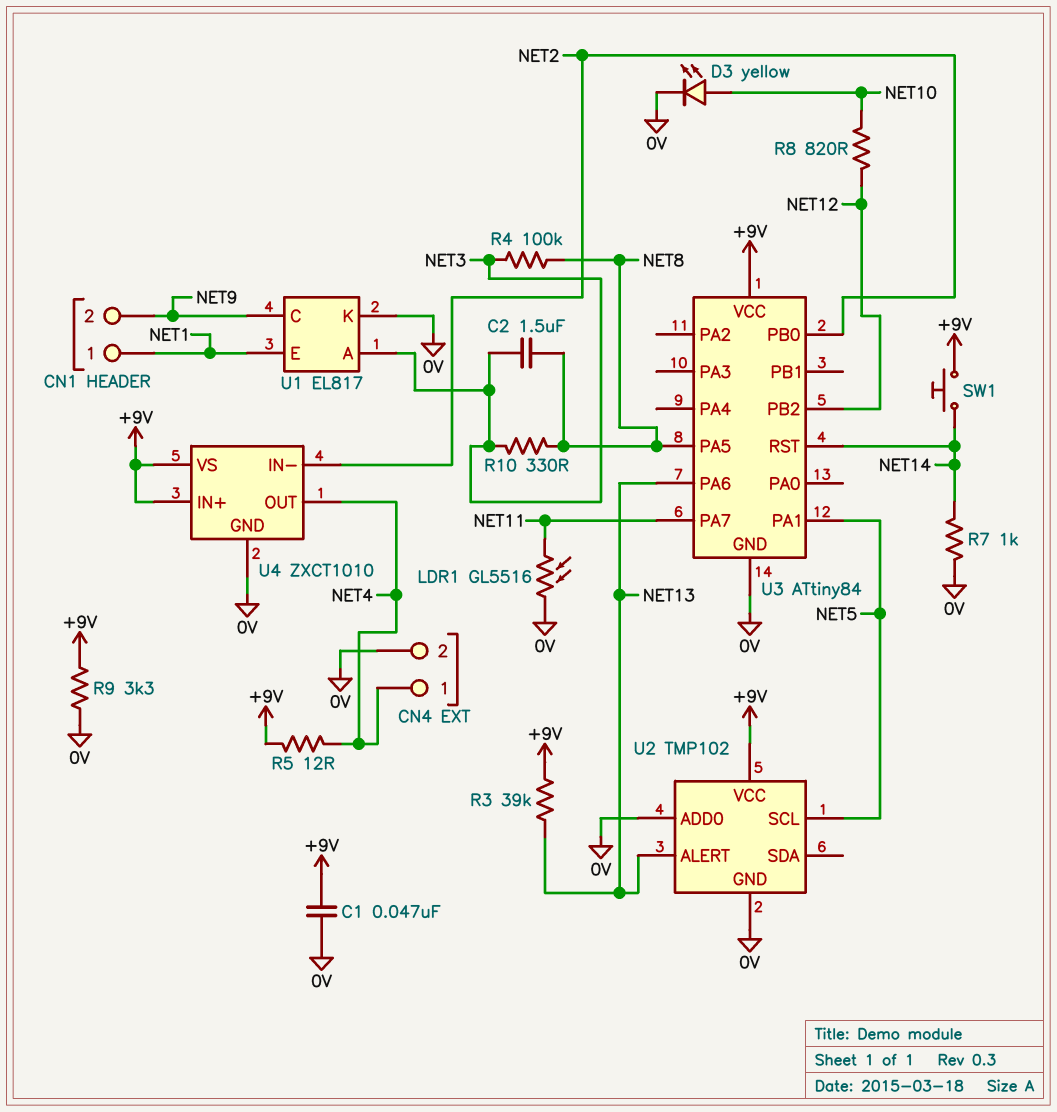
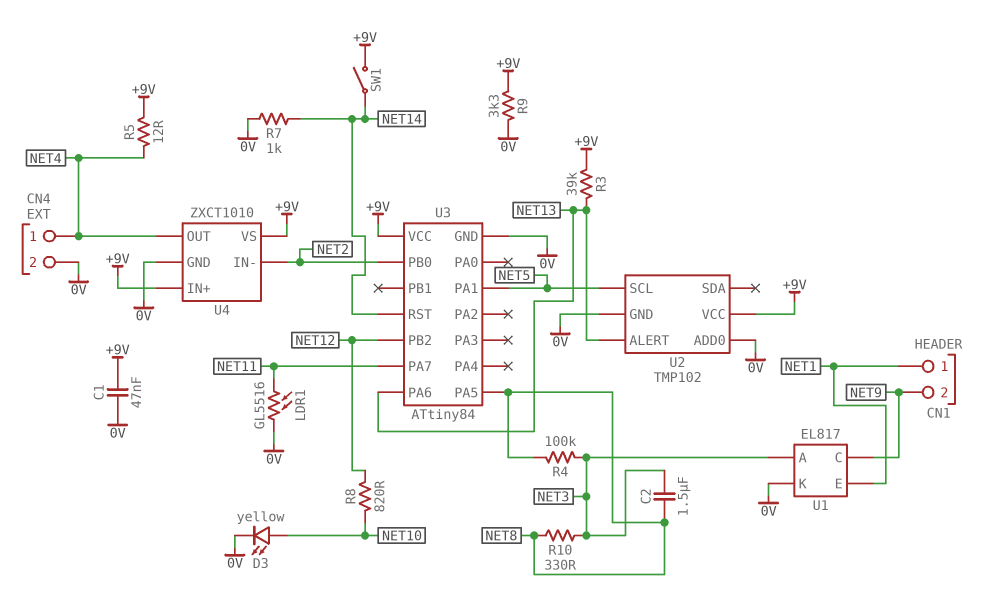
SW1: button (+9V, NET14) -> switch (+9V, NET14)

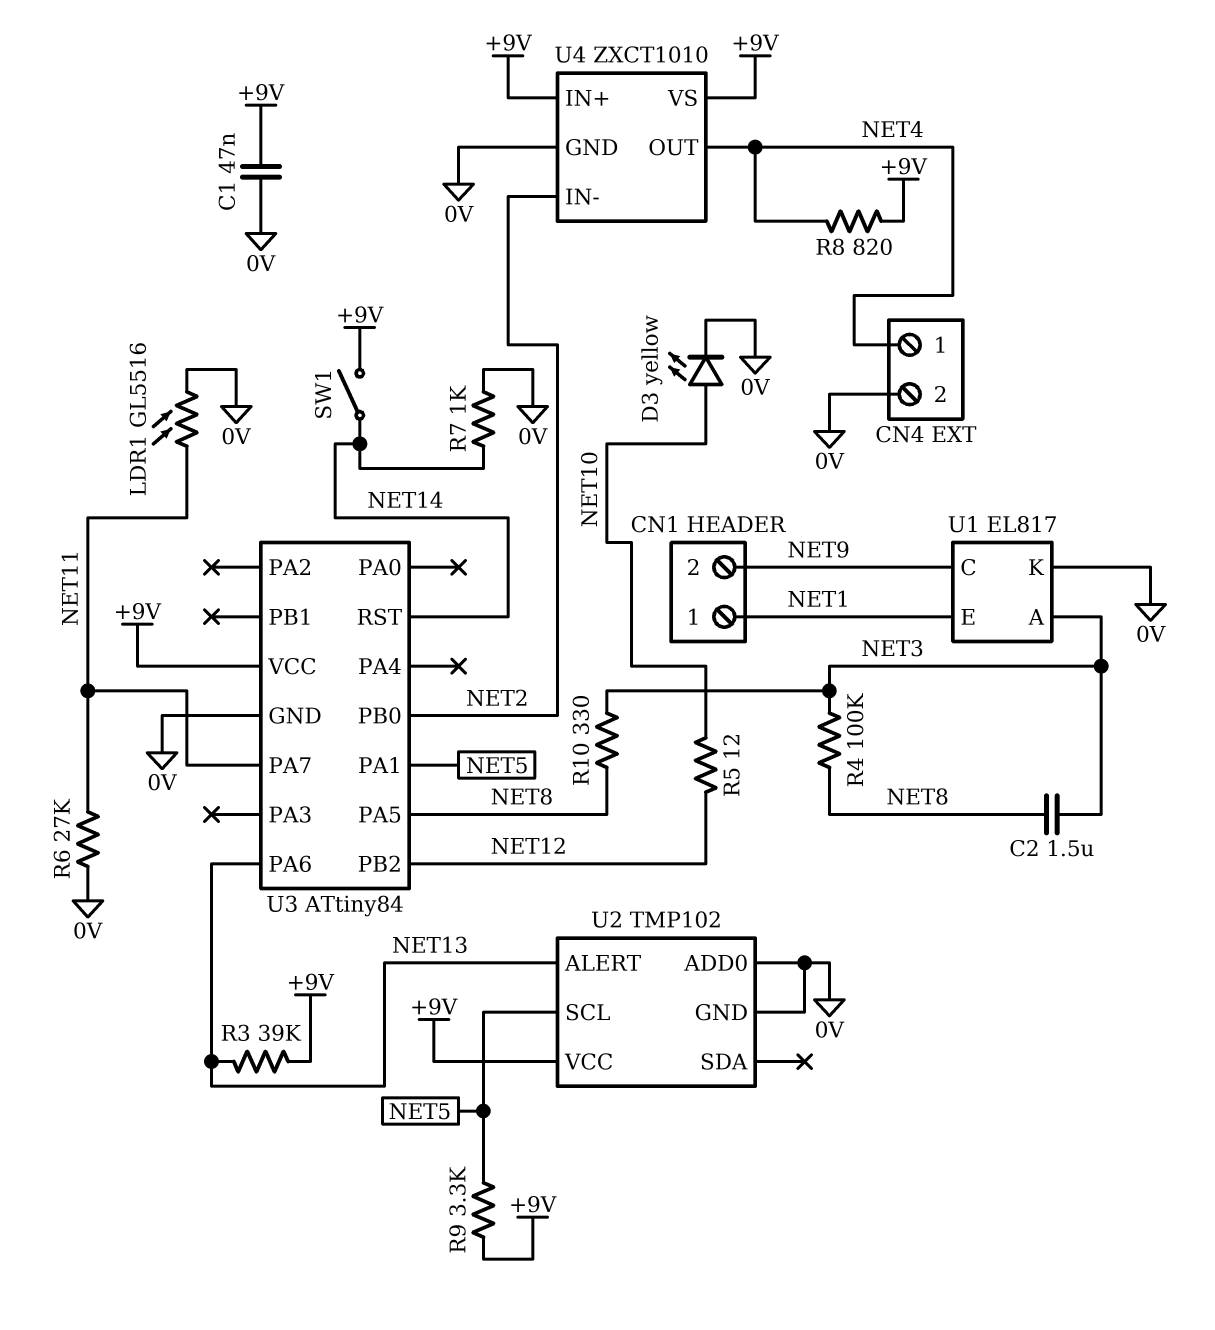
R5: 12 (+9V, NET4) -> 12 (NET10, NET12)
R6: none -> 27k (0V, NET11)
R8: 820 (NET10, NET12) -> 820 (+9V, NET4)
R9: 3.3k (+9V, 0V) -> 3.3k (+9V, NET5)

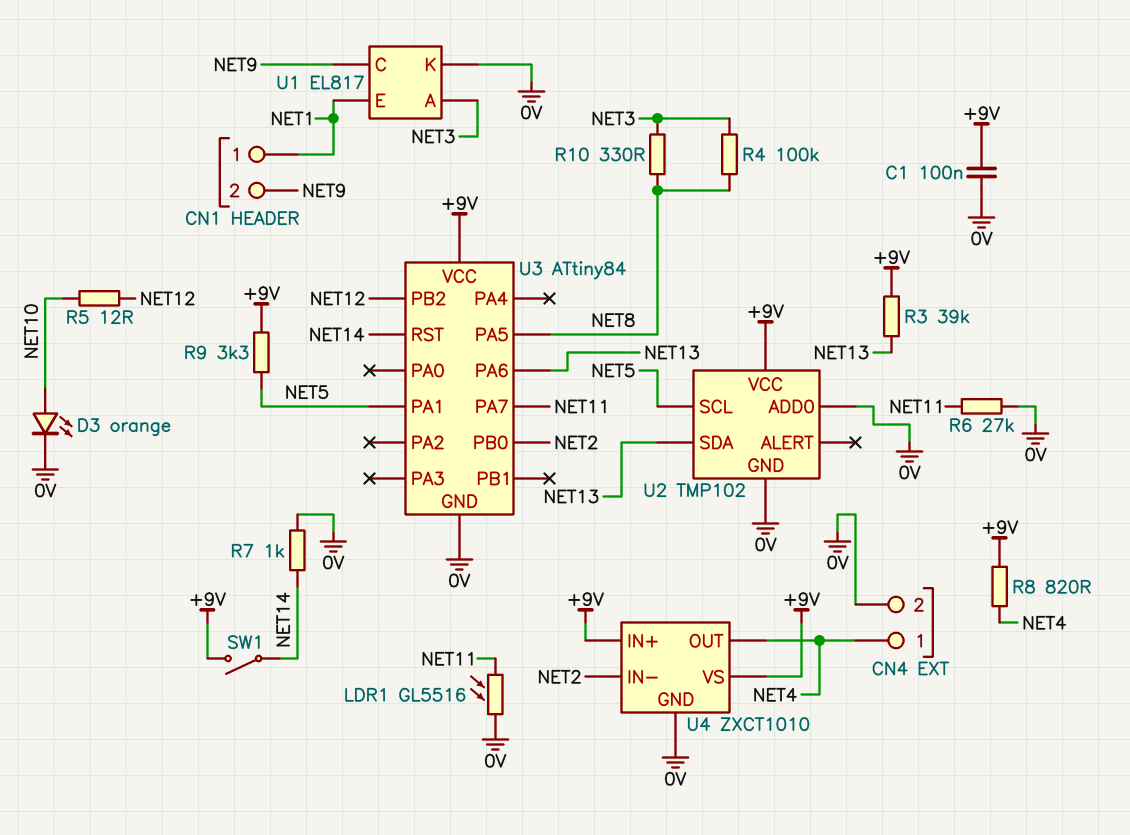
C1: 47nF (+9V, 0V) -> 100nF (+9V, 0V)
C2: 1.5uF (NET3, NET8) -> none
D3: LED yellow (A NET10, K 0V) -> LED orange (A NET10, K 0V)
U2 pin ALERT: NET13 -> none
U2 pin SDA: none -> NET13

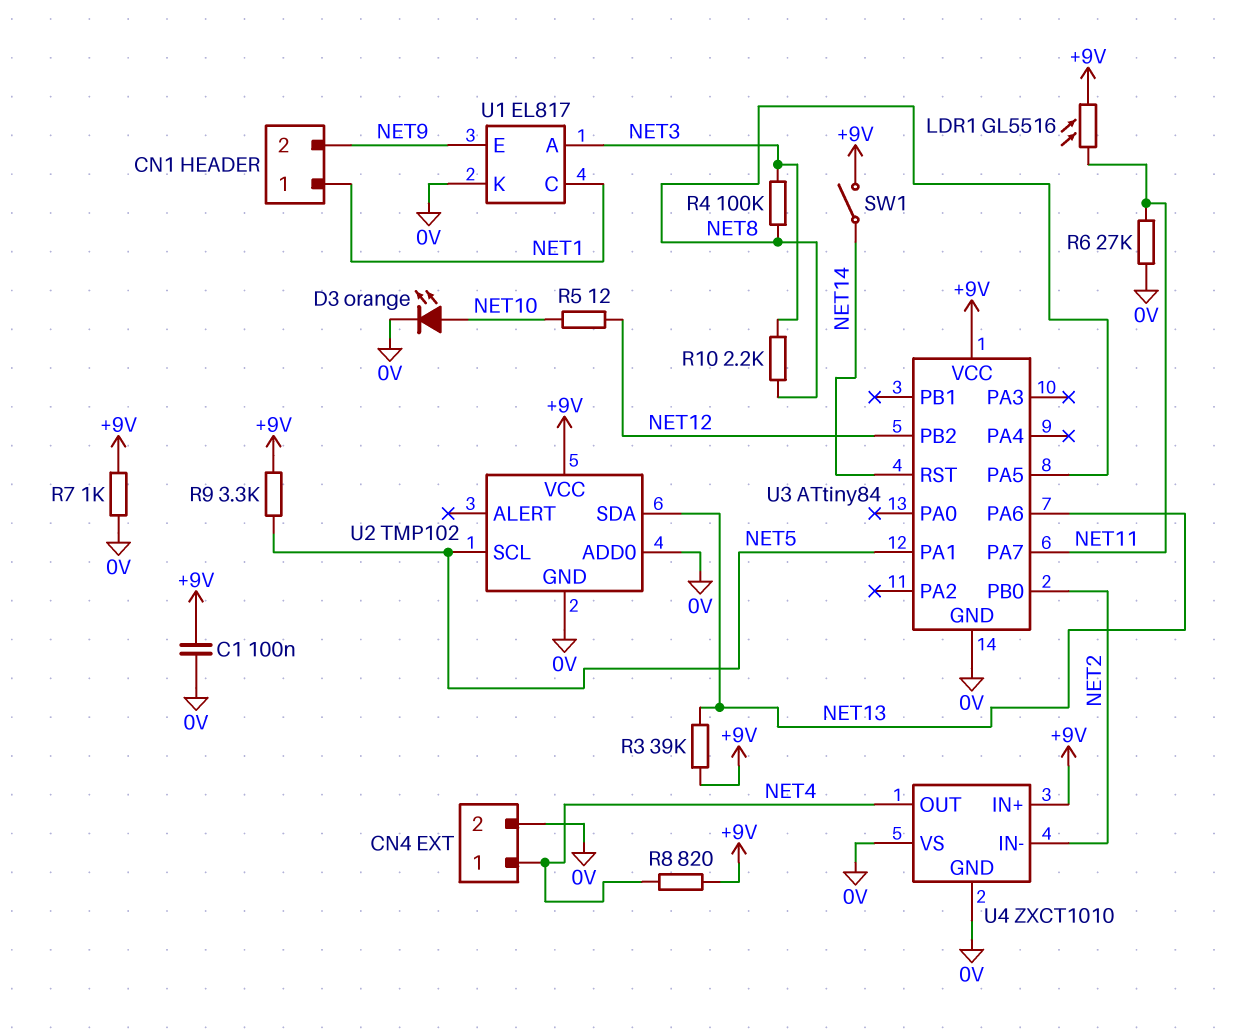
LDR1: GL5516 (0V, NET11) -> GL5516 (+9V, NET11)
R7: 1k (0V, NET14) -> 1k (+9V, 0V)
R10: 330 (NET3, NET8) -> 2.2k (NET3, NET8)
U1 pin C: NET9 -> NET1
U1 pin E: NET1 -> NET9
U4 pin VS: +9V -> 0V

